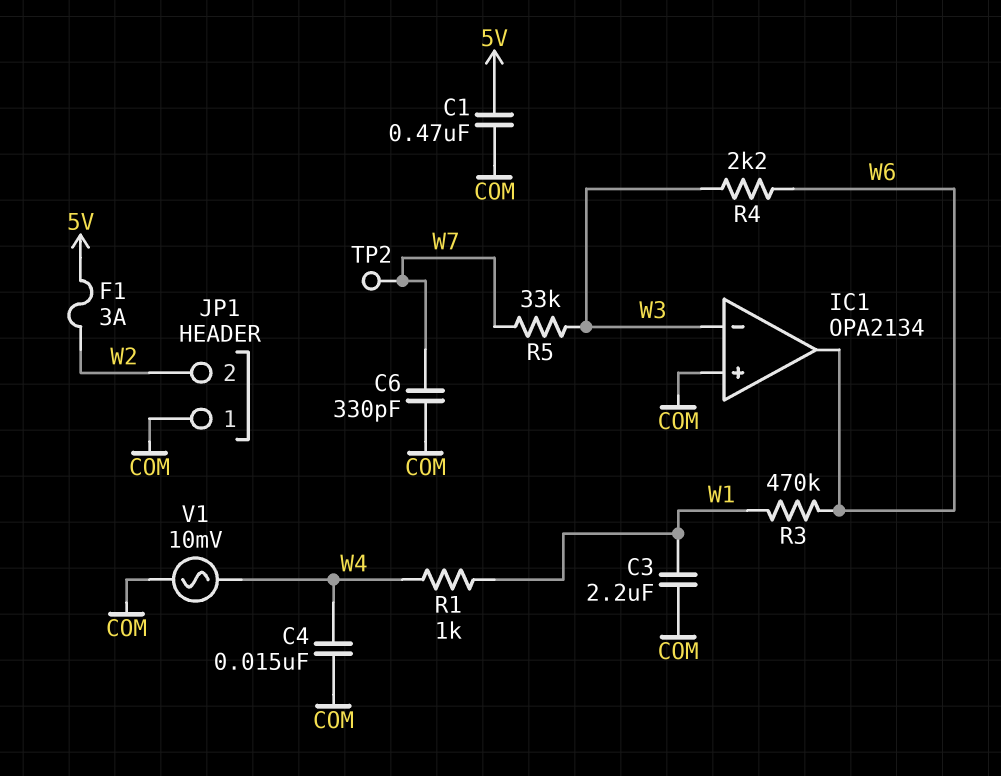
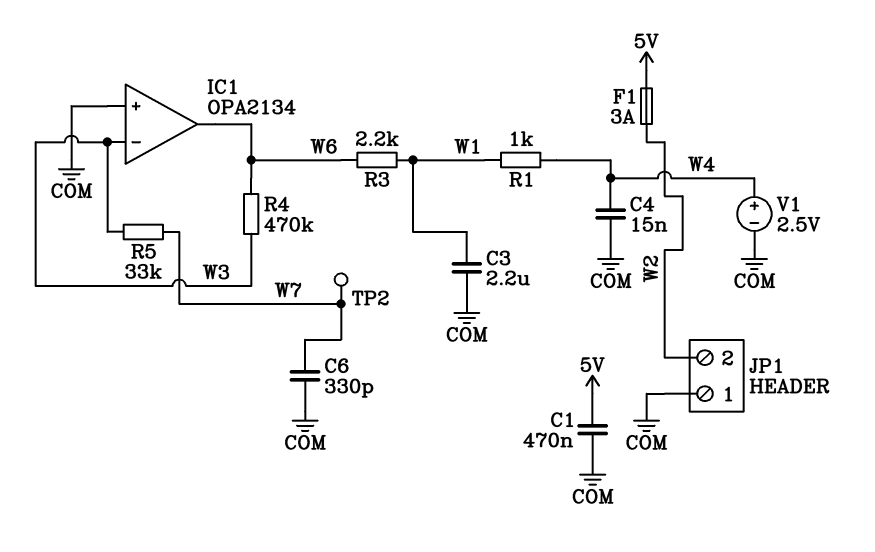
R3: 470k (W1, W6) -> 2.2k (W1, W6)
R4: 2.2k (W3, W6) -> 470k (W3, W6)
V1: AC 10mV (COM, W4) -> 2.5V (plus W4, minus COM)

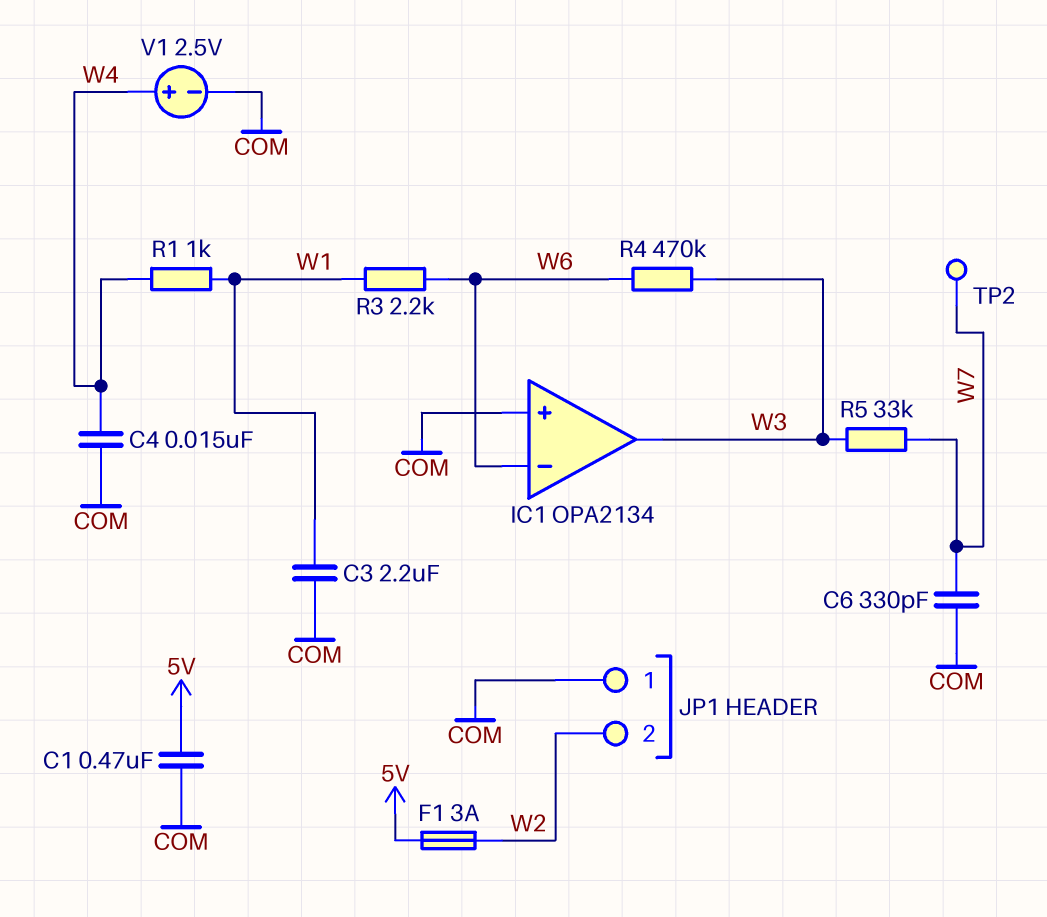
IC1 pin in-: W3 -> W6
IC1 pin out: W6 -> W3

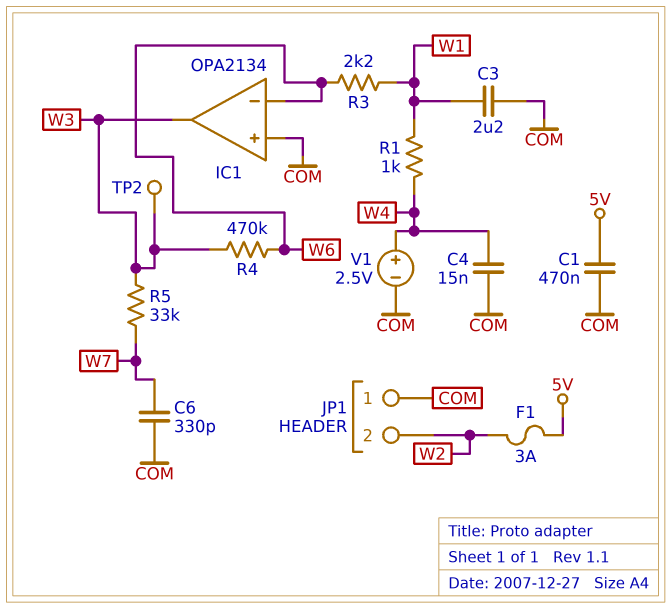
TP2: test point (W7) -> test point (W3)

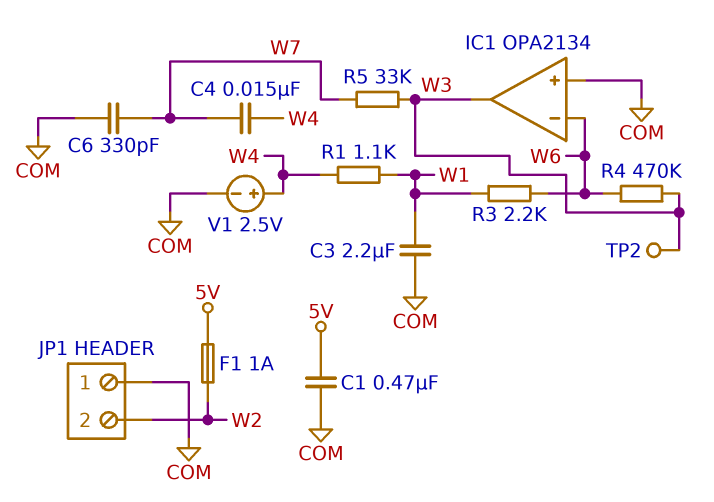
C4: 15nF (COM, W4) -> 15nF (W4, W7)
F1: 3A (5V, W2) -> 1A (5V, W2)
R1: 1k (W1, W4) -> 1.1k (W1, W4)

